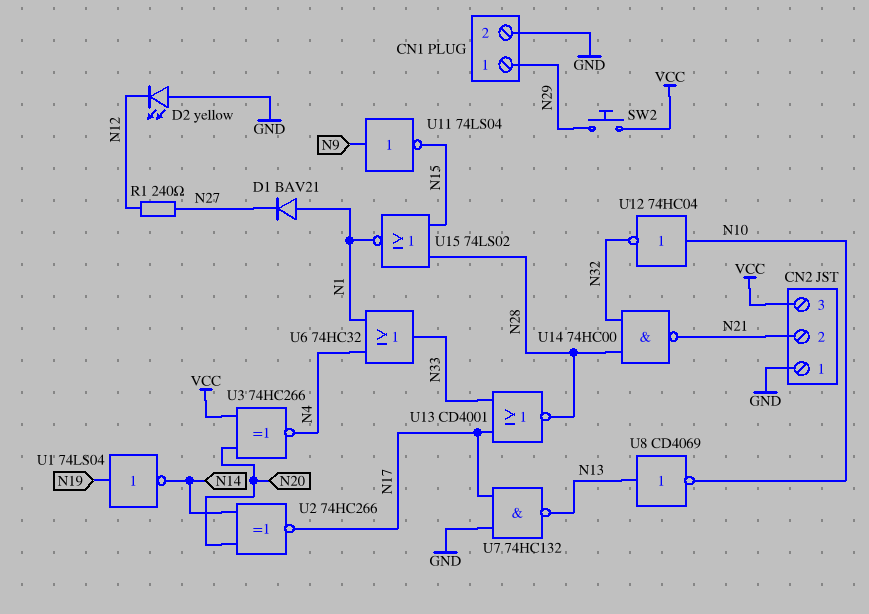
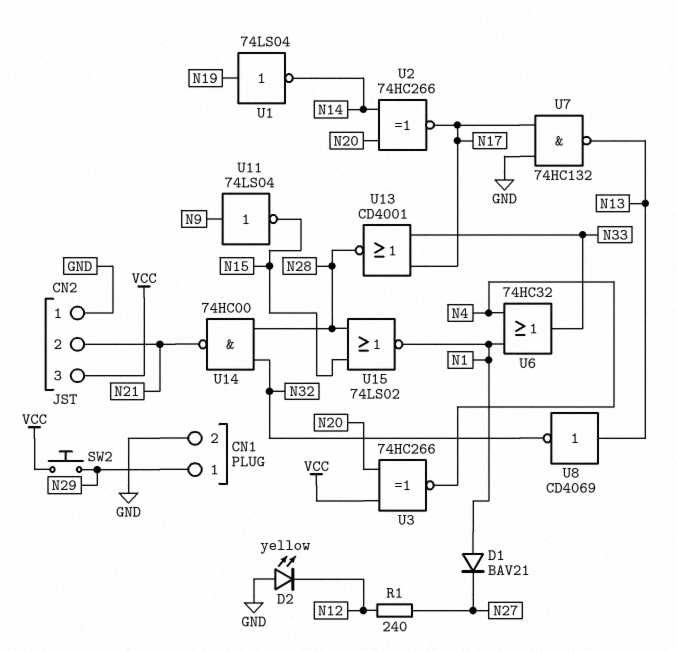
U8: NOT CD4069 (in N13, out N10) -> NOT CD4069 (in N13, out N32)
U12: NOT 74HC04 (in N10, out N32) -> none

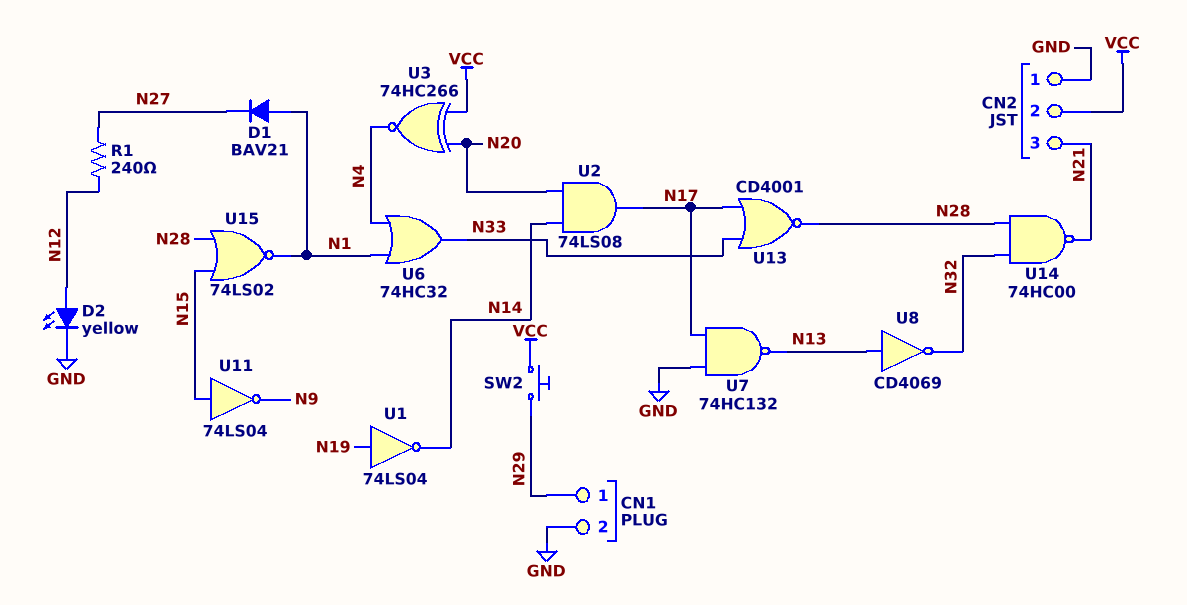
CN2 pin 2: N21 -> VCC
CN2 pin 3: VCC -> N21
D2: LED yellow (A GND, K N12) -> LED yellow (A N12, K GND)
U2: XNOR 74HC266 (in N14, in N20, out N17) -> AND 74LS08 (in N14, in N20, out N17)
U11: NOT 74LS04 (in N9, out N15) -> NOT 74LS04 (in N15, out N9)

